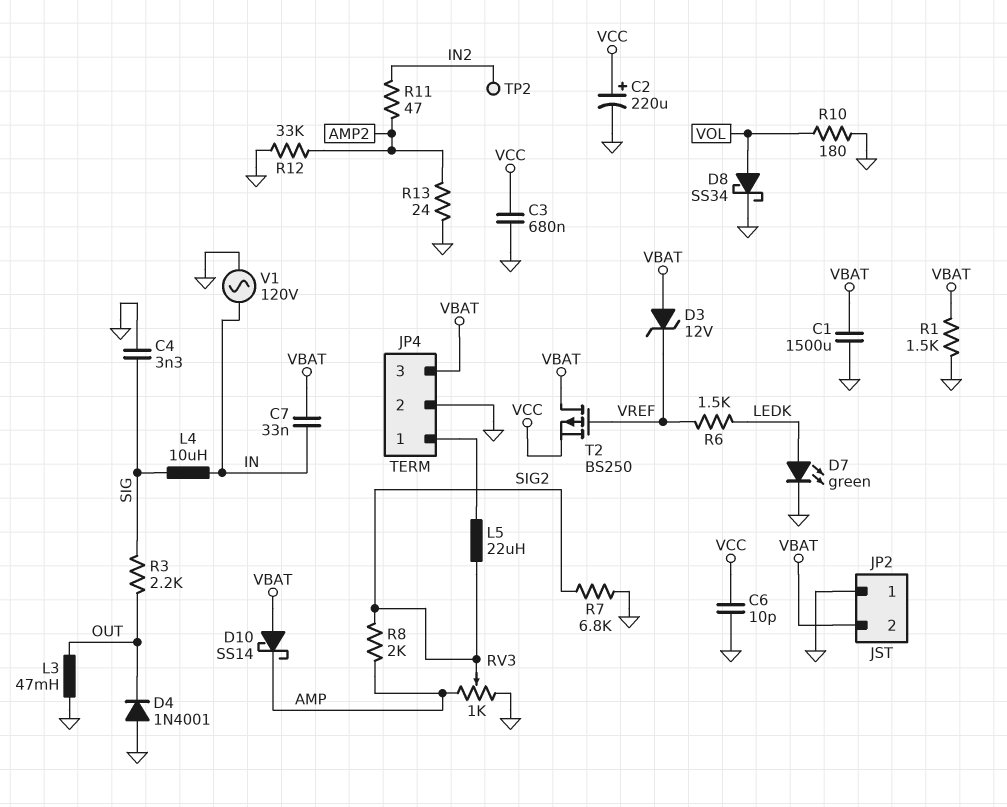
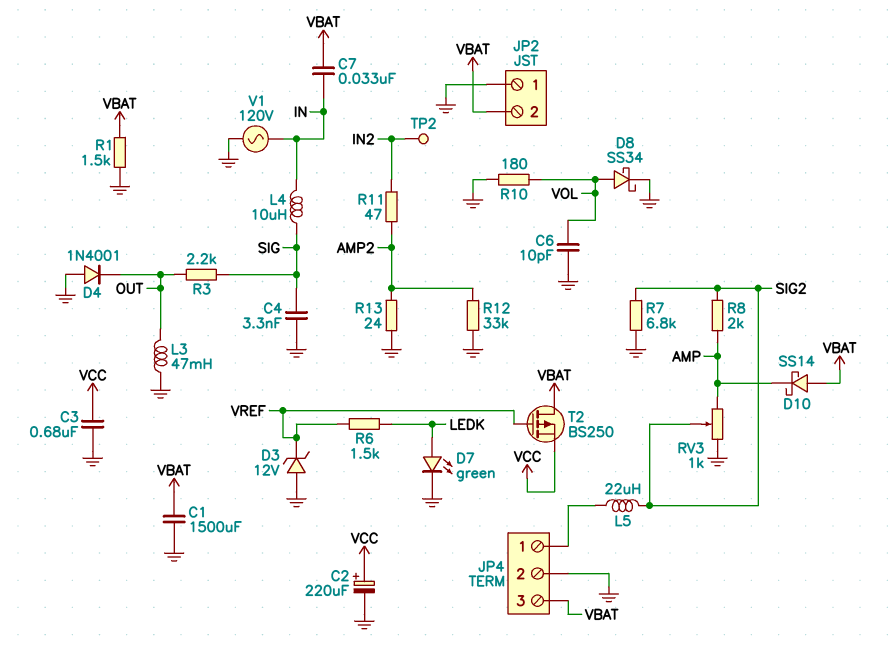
C6: 10pF (GND, VCC) -> 10pF (GND, VOL)
D3: zener 12V (A VBAT, K VREF) -> zener 12V (A GND, K VREF)

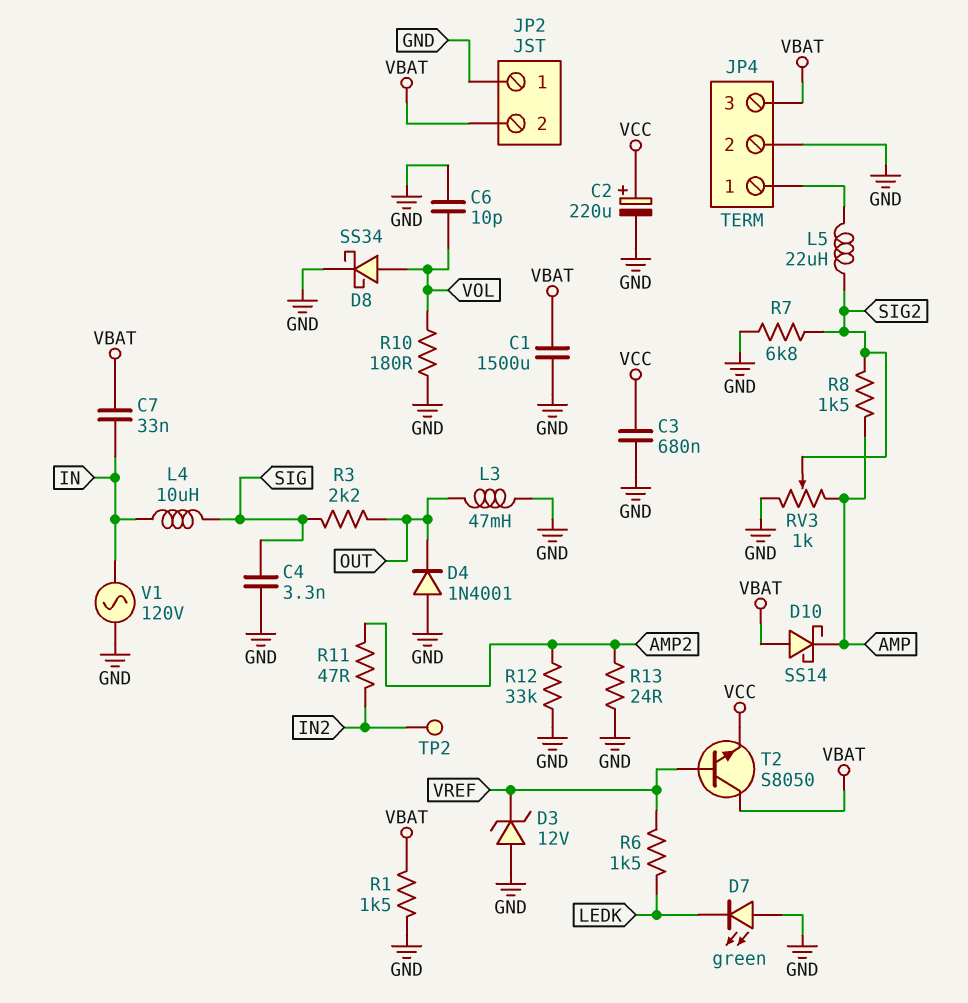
D7: LED green (A LEDK, K GND) -> LED green (A GND, K LEDK)
R8: 2k (AMP, SIG2) -> 1.5k (AMP, SIG2)
T2: PMOS BS250 (G VREF, D VBAT, S VCC) -> NPN S8050 (B VREF, C VBAT, E VCC)

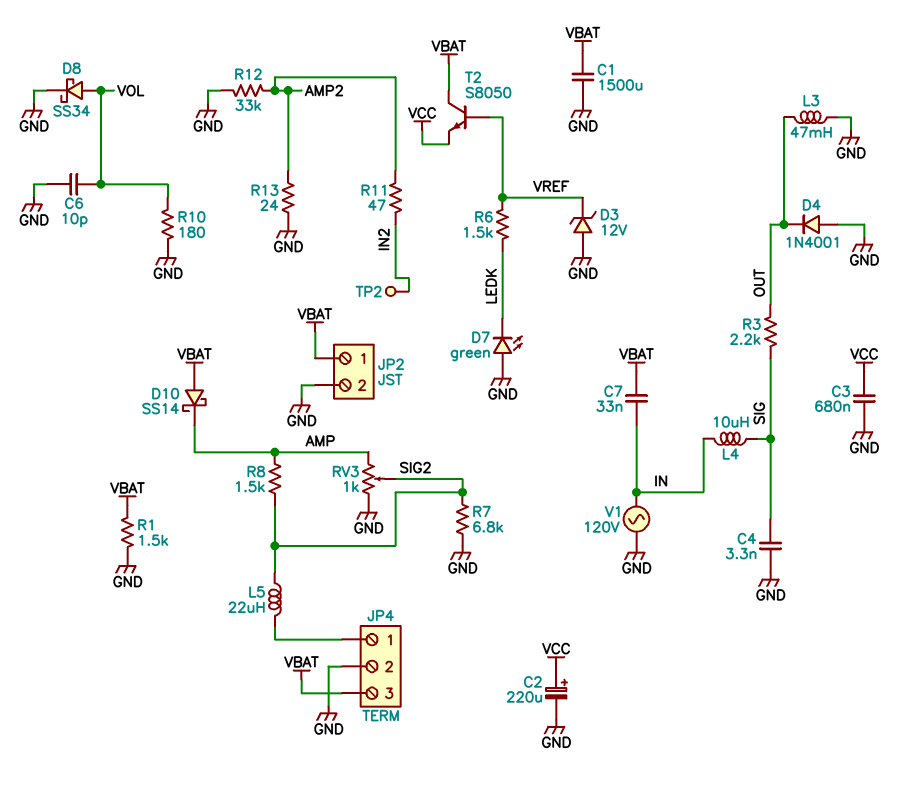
JP2 pin 1: GND -> VBAT
JP2 pin 2: VBAT -> GND

